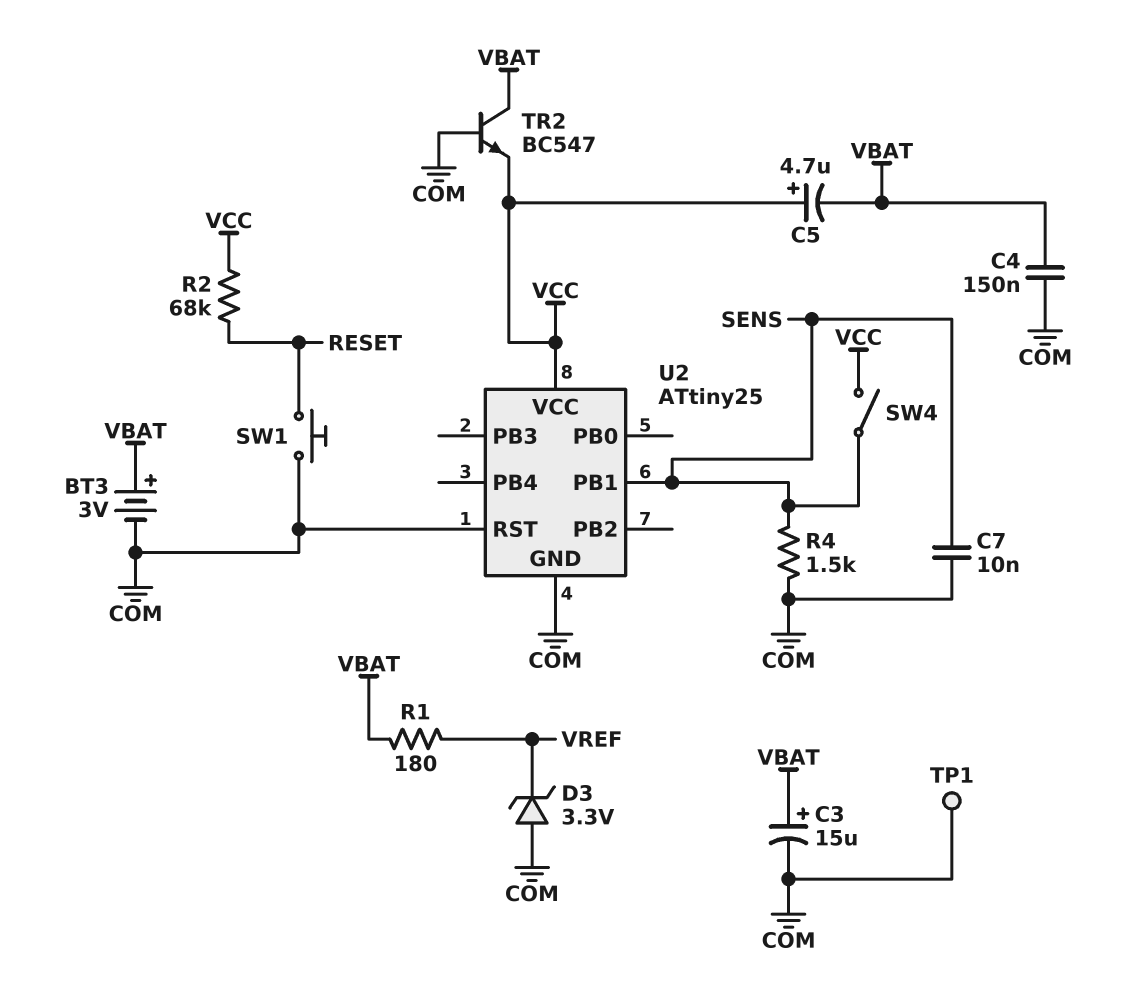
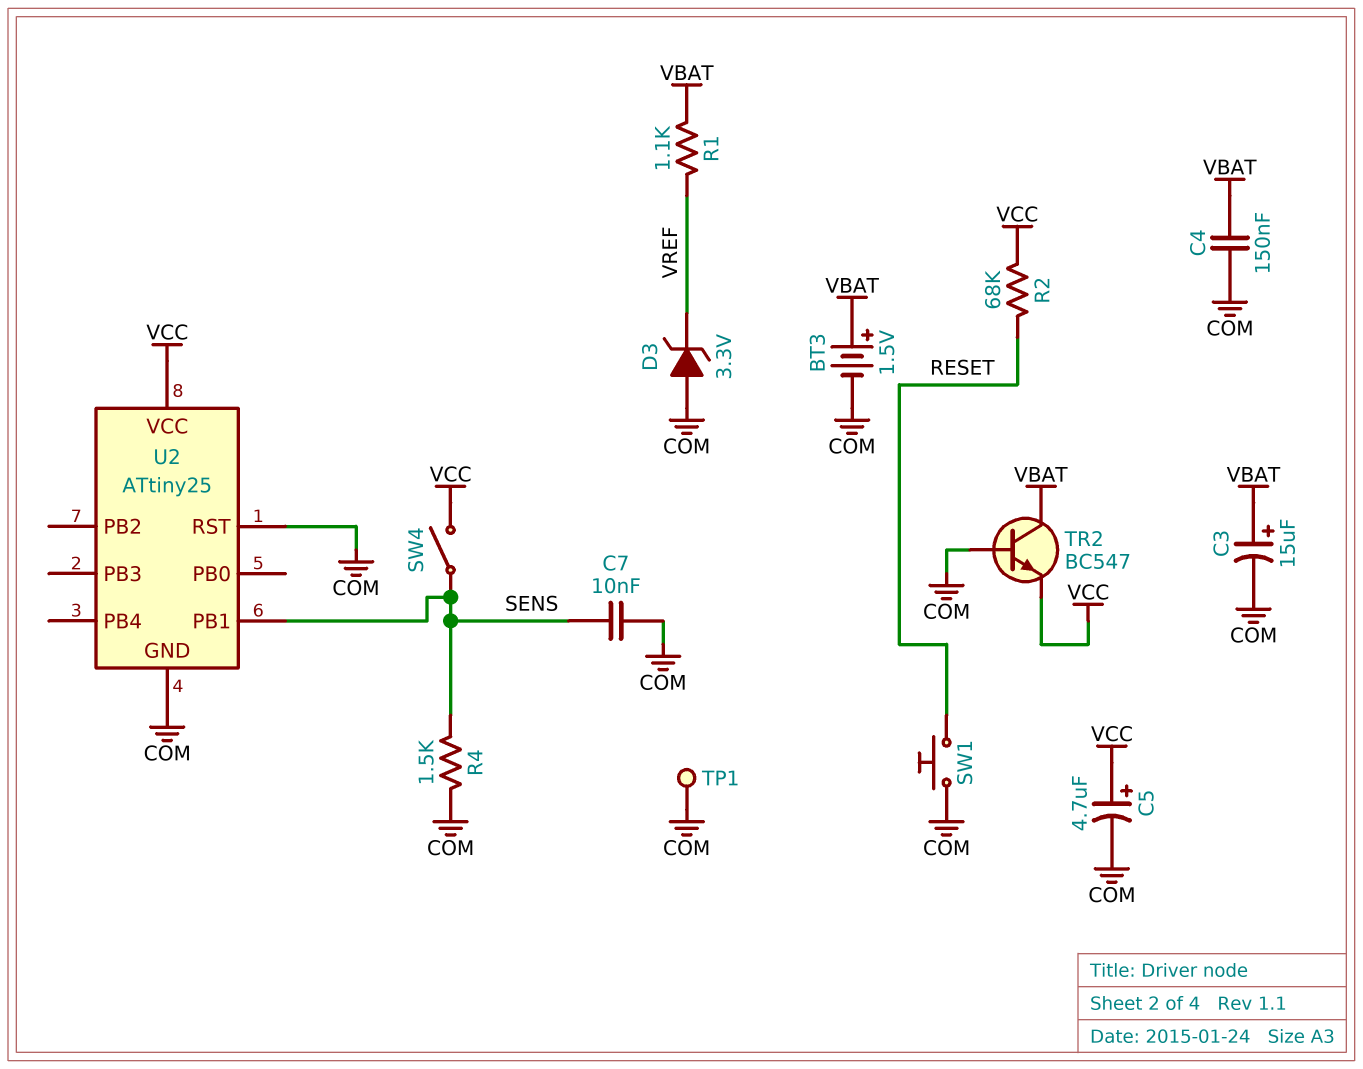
BT3: 3V (plus VBAT, minus COM) -> 1.5V (plus VBAT, minus COM)
C5: 4.7uF (plus VCC, minus VBAT) -> 4.7uF (plus VCC, minus COM)
R1: 180 (VBAT, VREF) -> 1.1k (VBAT, VREF)

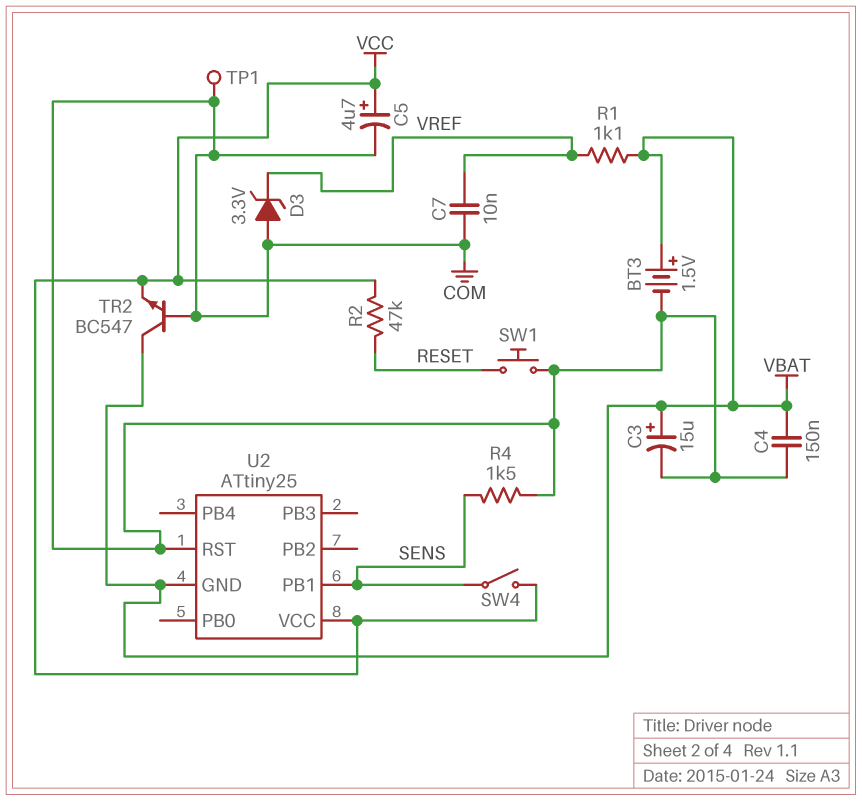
C7: 10nF (COM, SENS) -> 10nF (COM, VREF)
R2: 68k (RESET, VCC) -> 47k (RESET, VCC)
U2 pin GND: COM -> VBAT

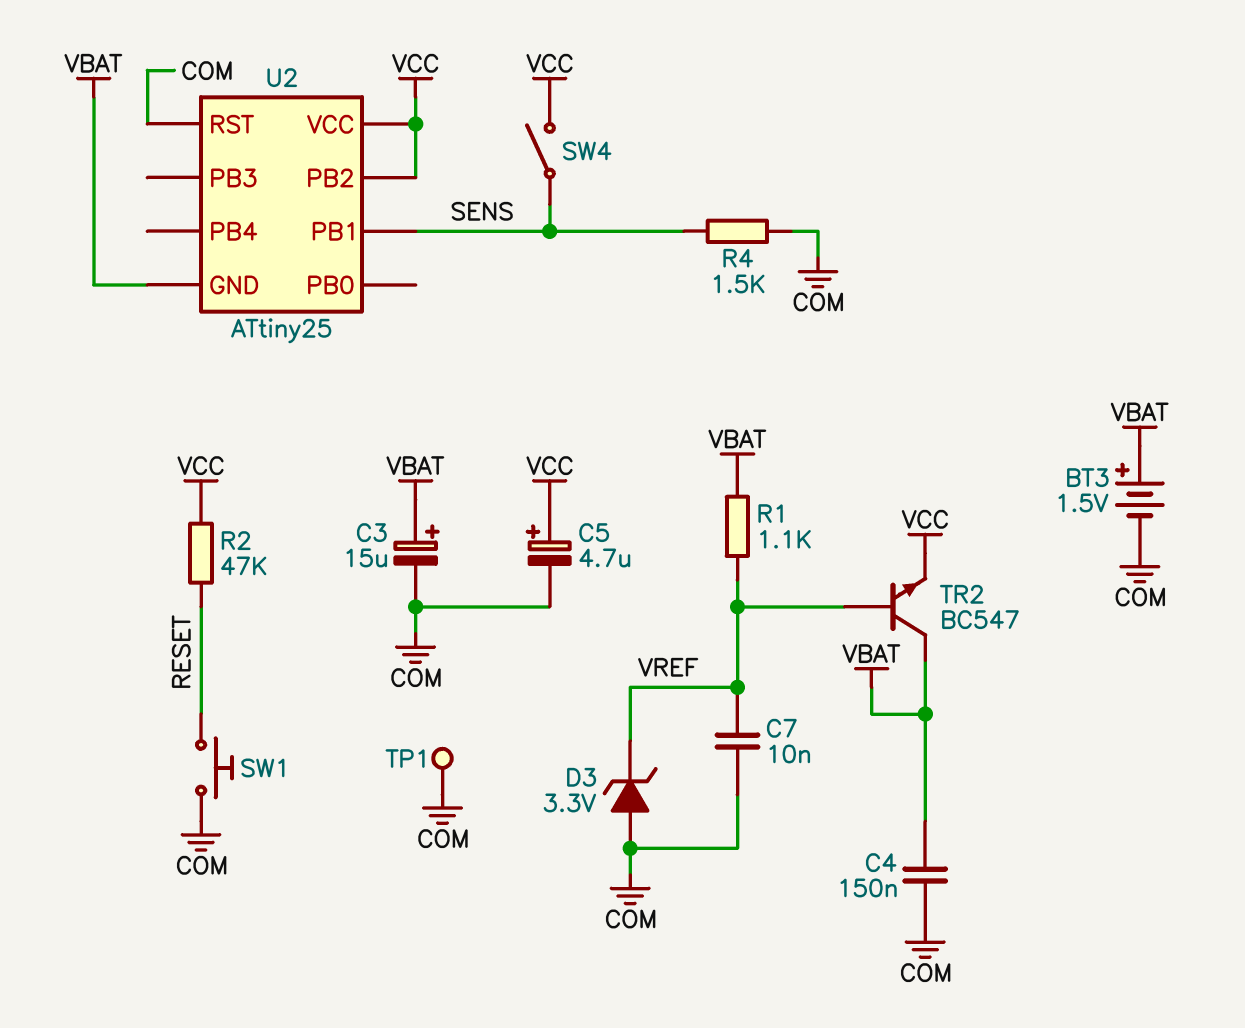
TR2: NPN BC547 (B COM, C VBAT, E VCC) -> NPN BC547 (B VREF, C VBAT, E VCC)
U2 pin PB2: none -> VCC

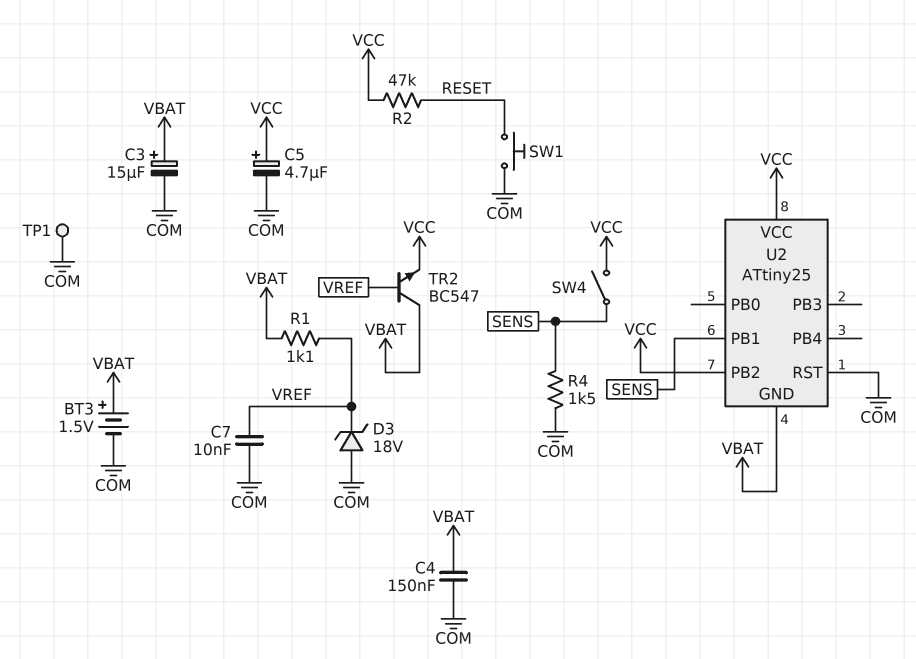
D3: zener 3.3V (A COM, K VREF) -> zener 18V (A COM, K VREF)

